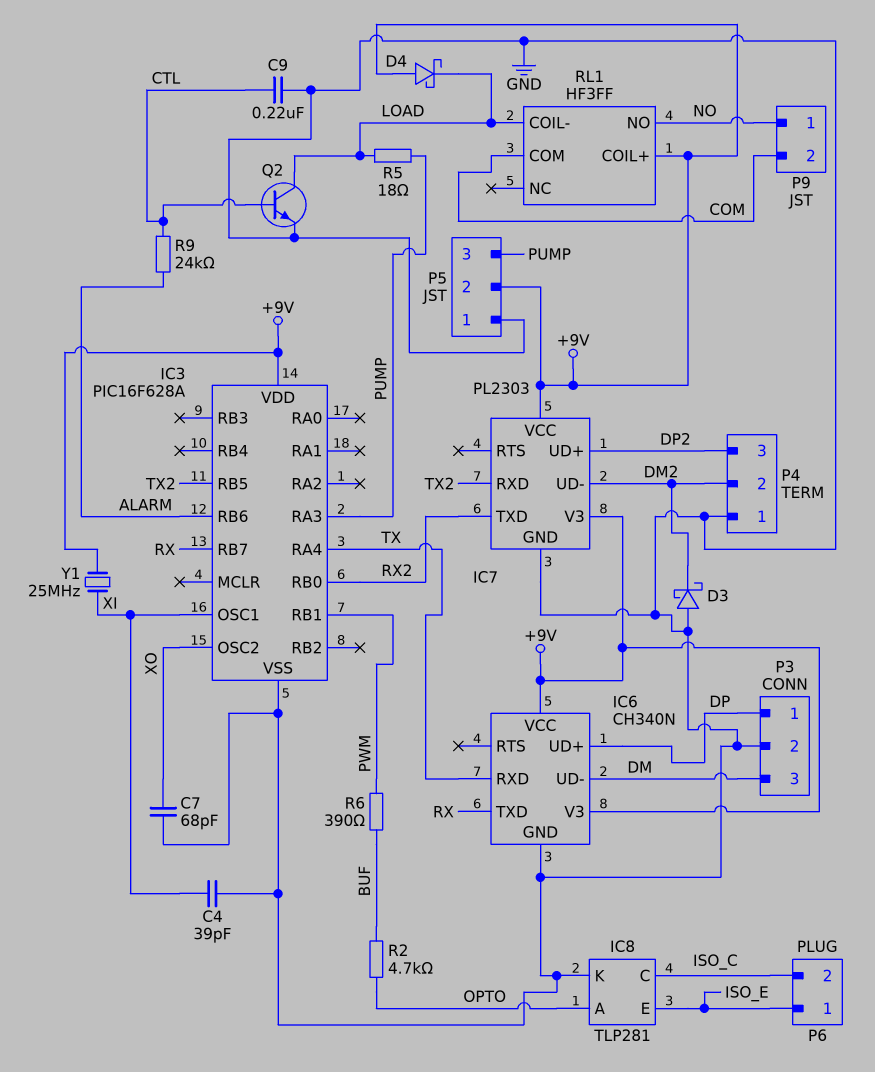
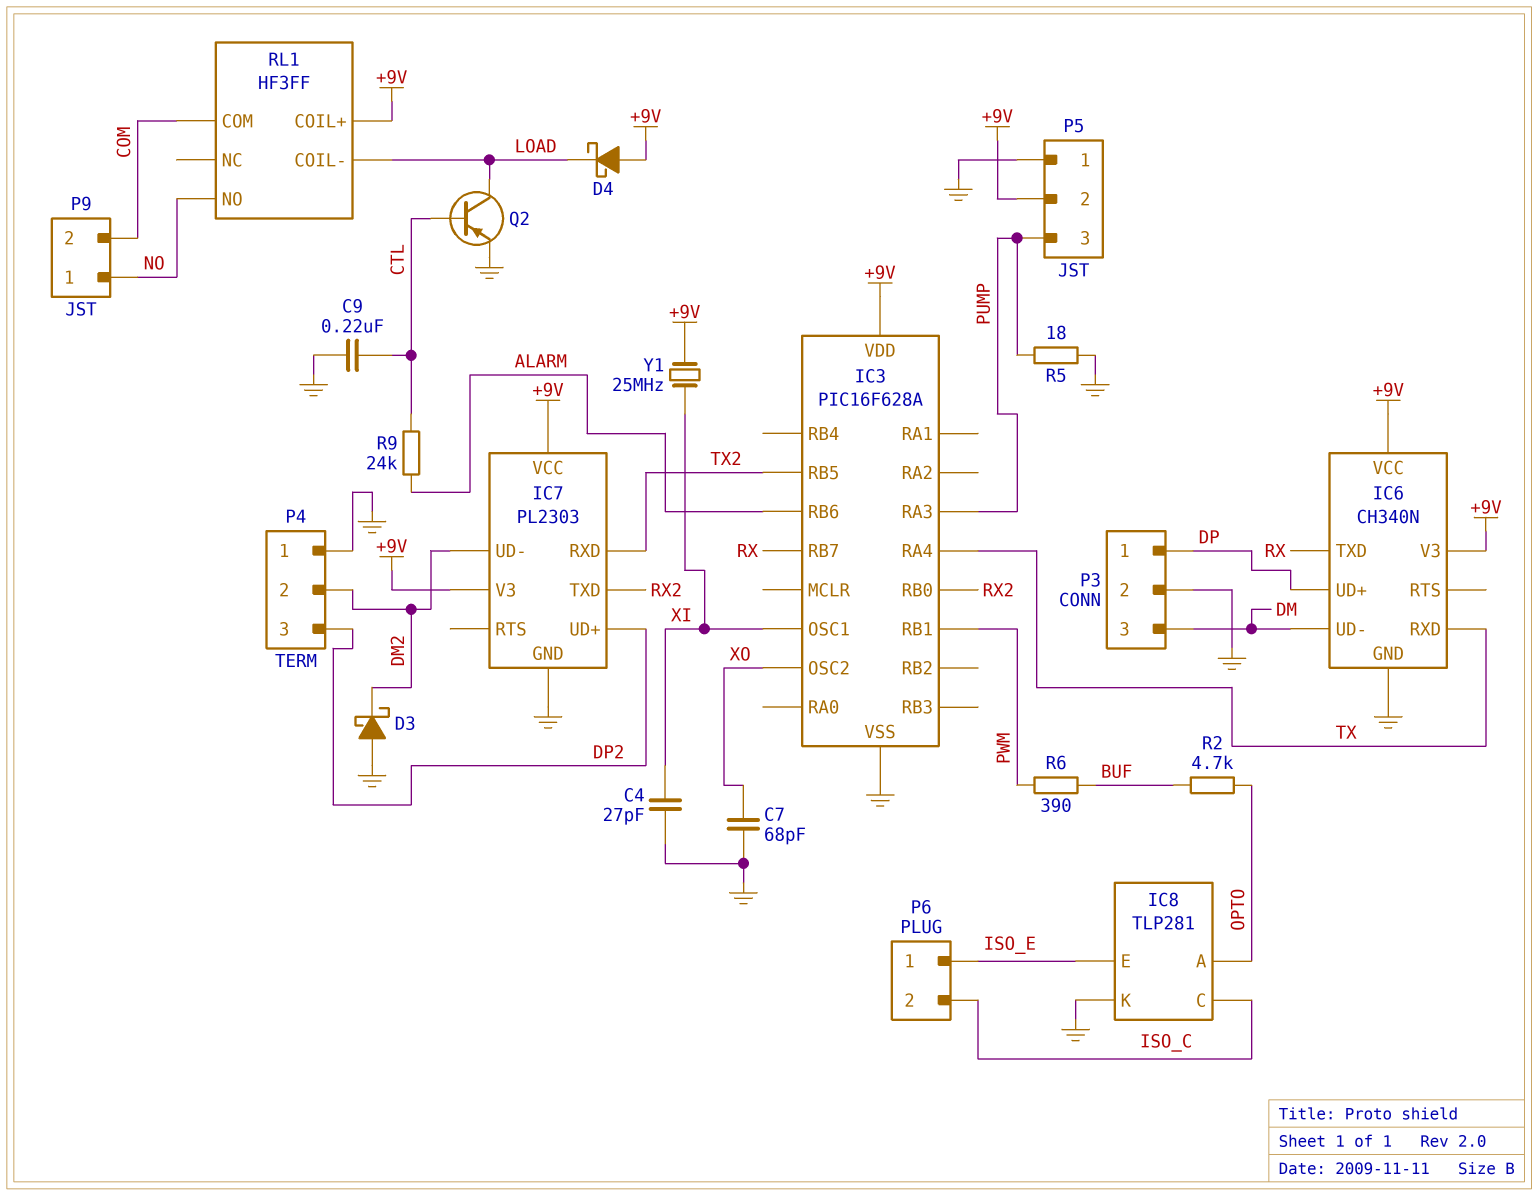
C4: 39pF (GND, XI) -> 27pF (GND, XI)
Q2: NPN (B CTL, C LOAD, E GND) -> PNP (B CTL, C LOAD, E GND)
R5: 18 (LOAD, PUMP) -> 18 (GND, PUMP)

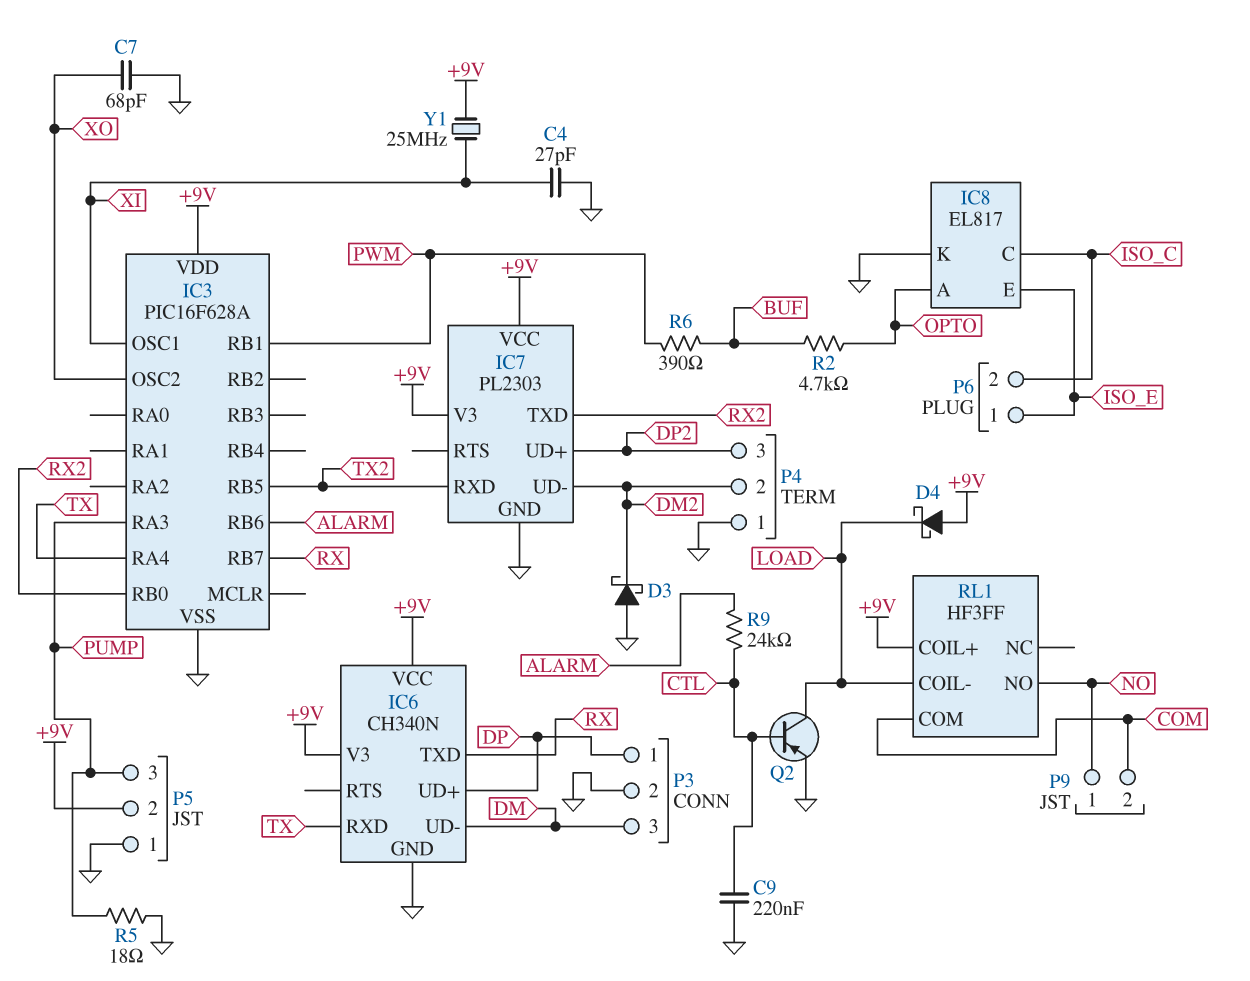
IC8: TLP281 -> EL817

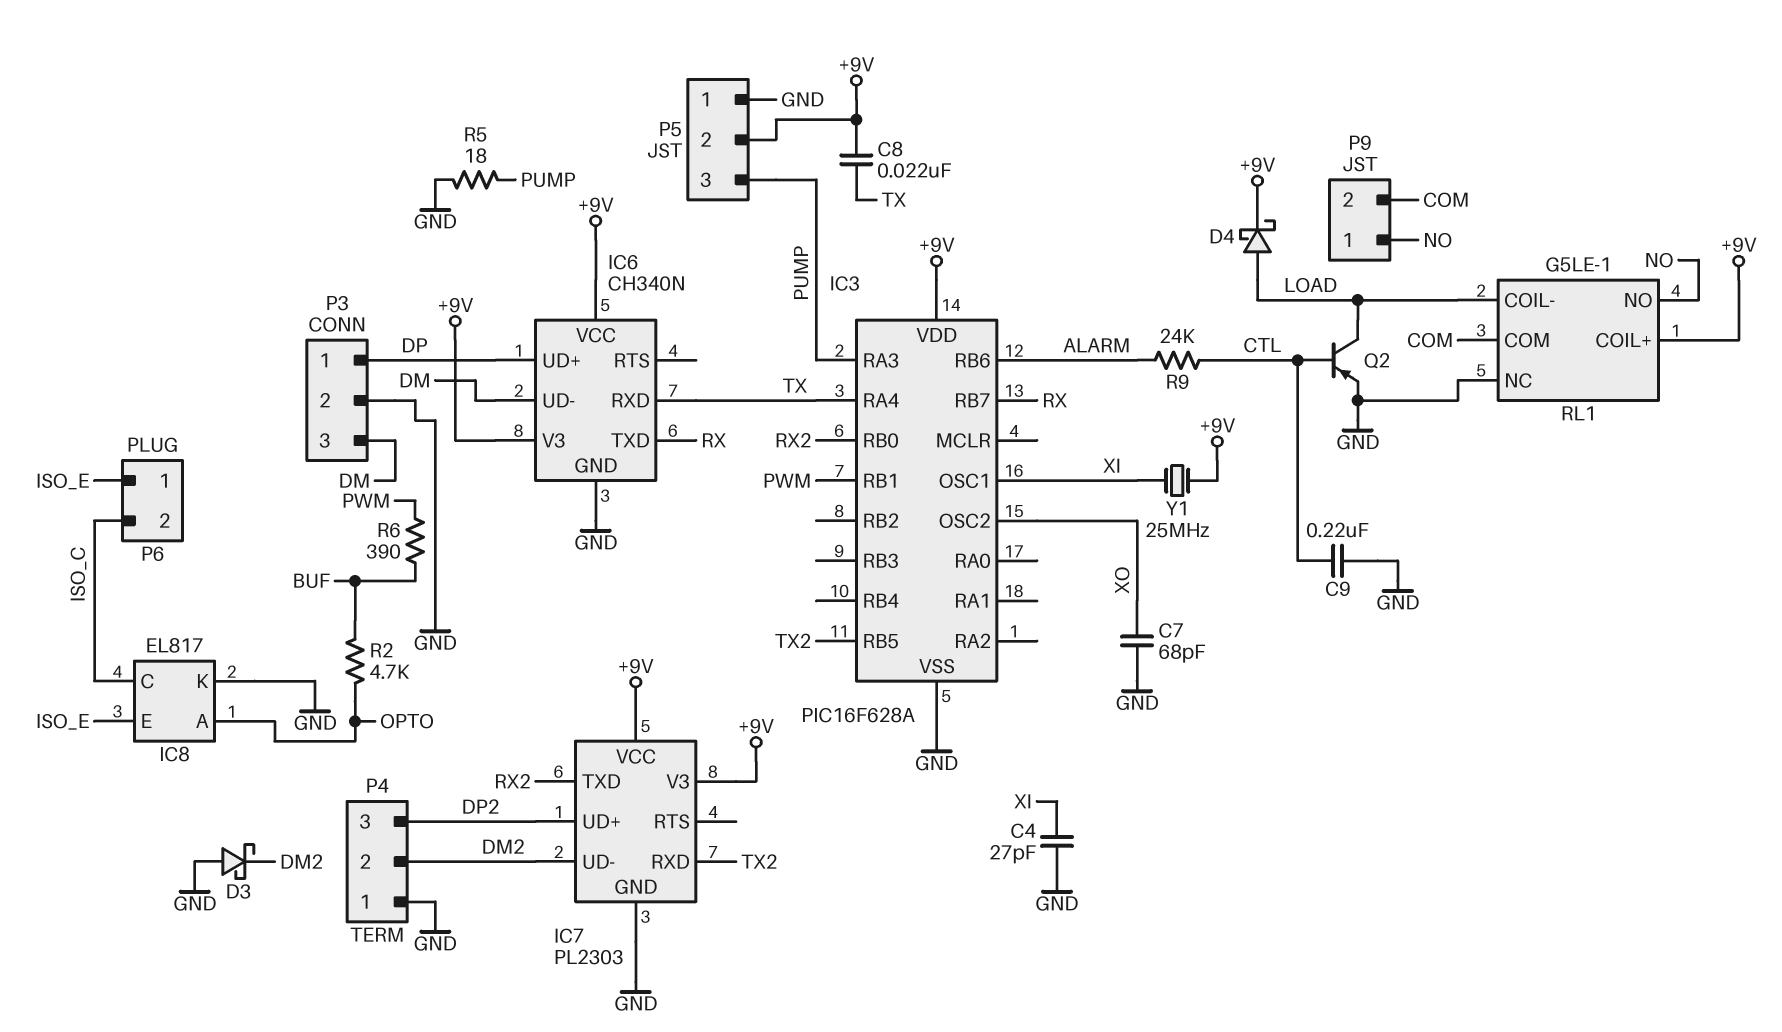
C8: none -> 22nF (+9V, TX)
D4: schottky (A +9V, K LOAD) -> schottky (A LOAD, K +9V)
RL1: HF3FF -> G5LE-1
RL1 pin NC: none -> GND

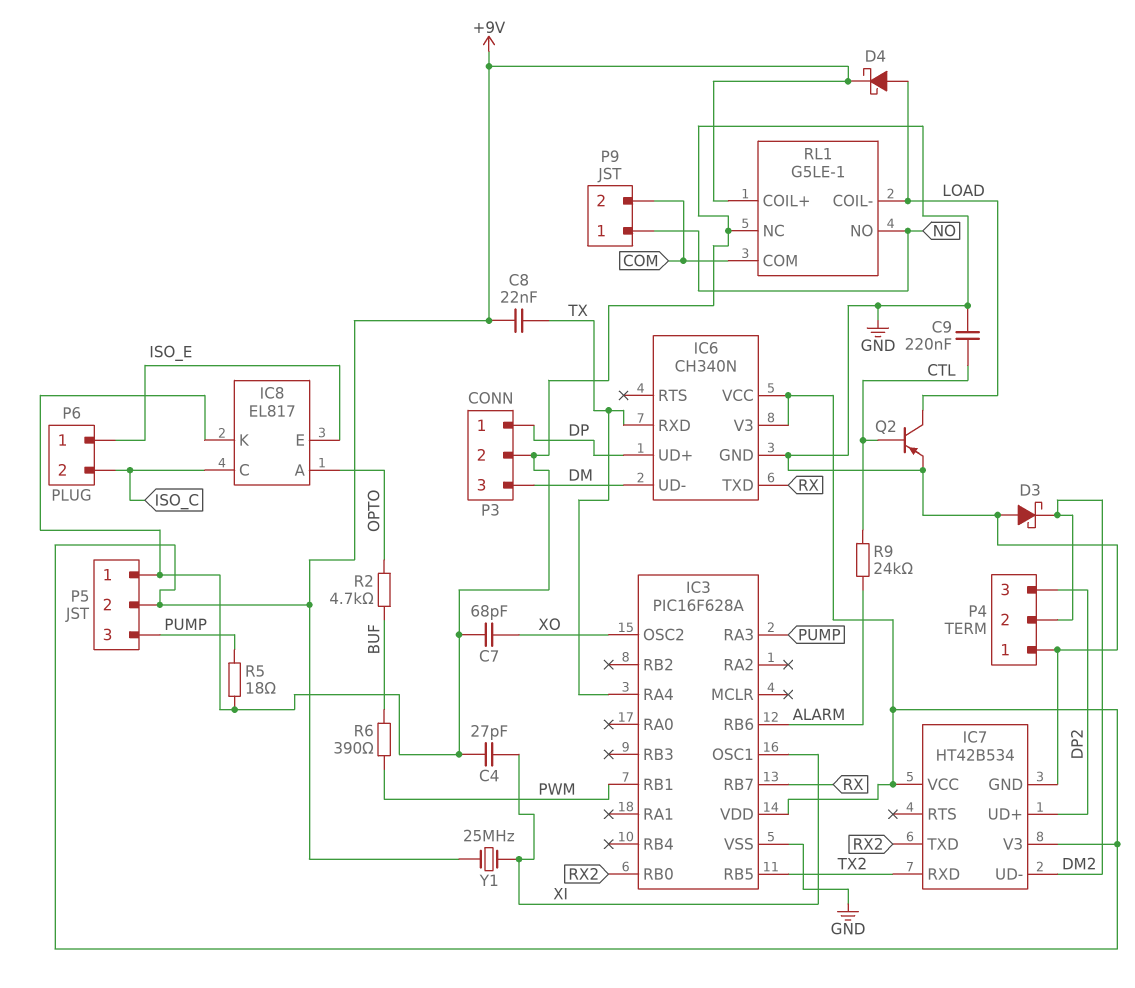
IC7: PL2303 -> HT42B534

